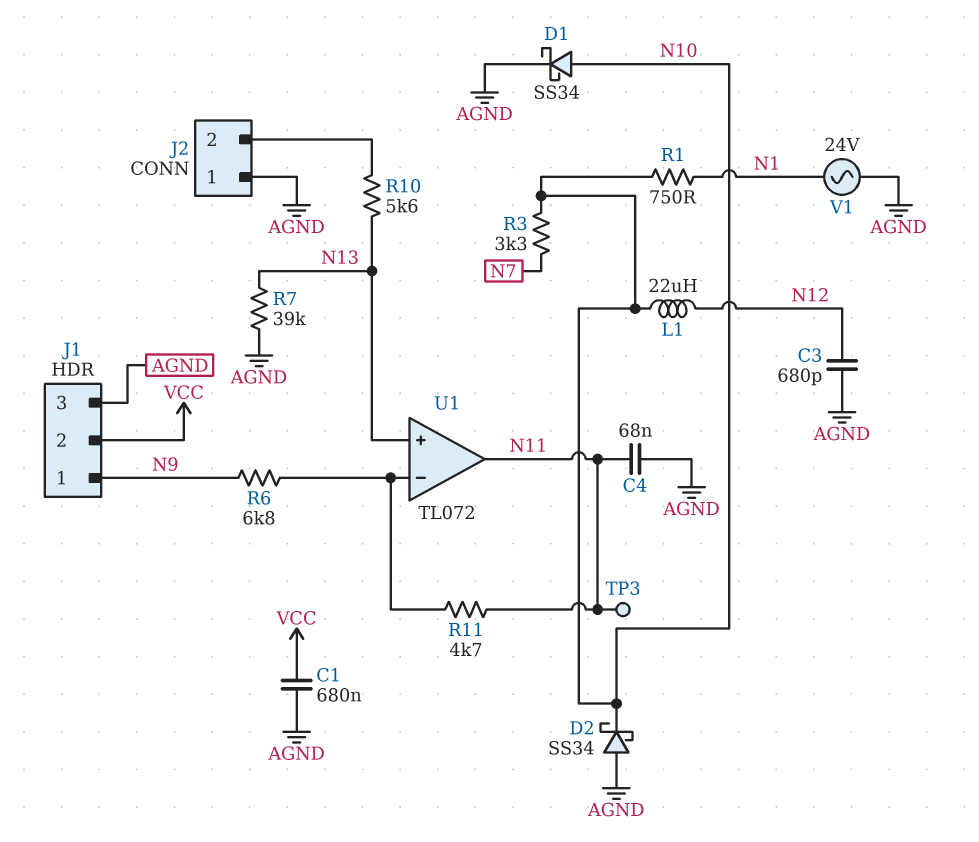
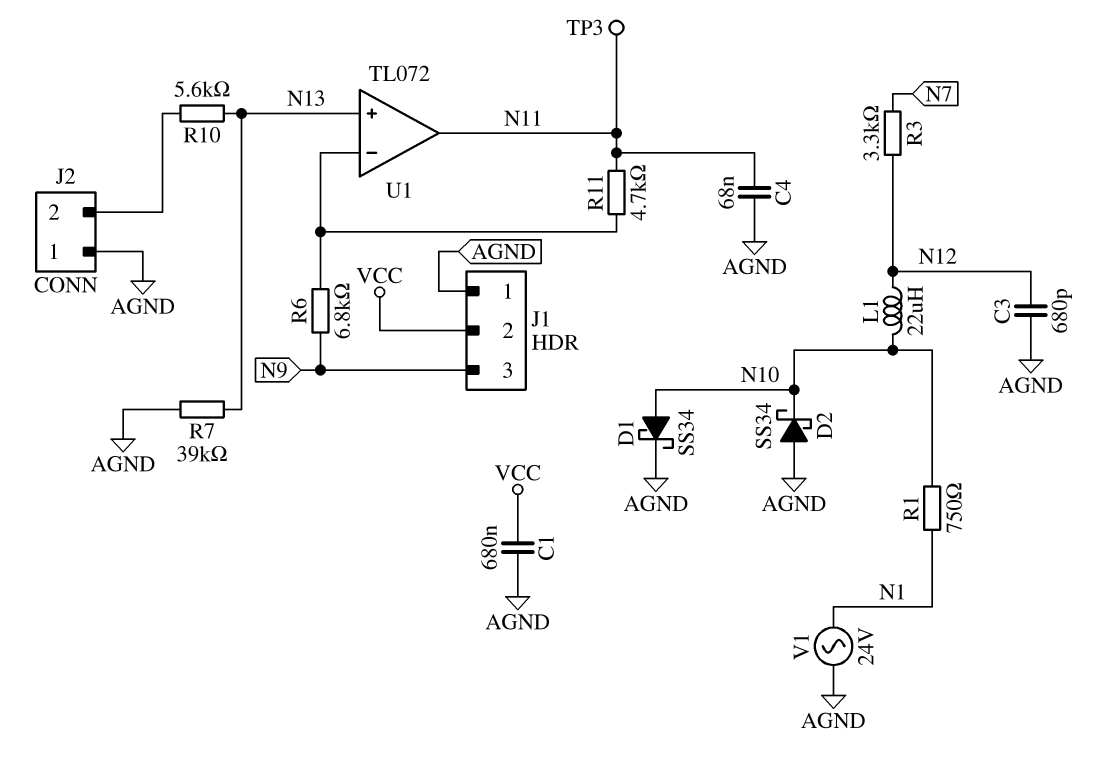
J1 pin 1: N9 -> AGND
J1 pin 3: AGND -> N9
R3: 3.3k (N7, N10) -> 3.3k (N7, N12)

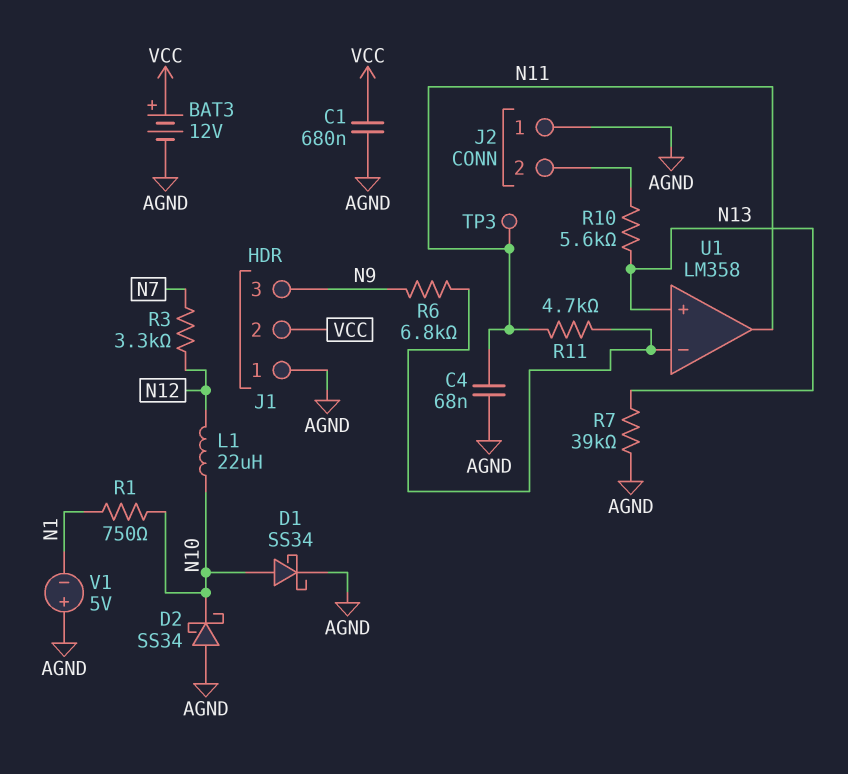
BAT3: none -> 12V (plus VCC, minus AGND)
C3: 680pF (AGND, N12) -> none
U1: TL072 -> LM358
V1: AC 24V (AGND, N1) -> 5V (plus AGND, minus N1)

